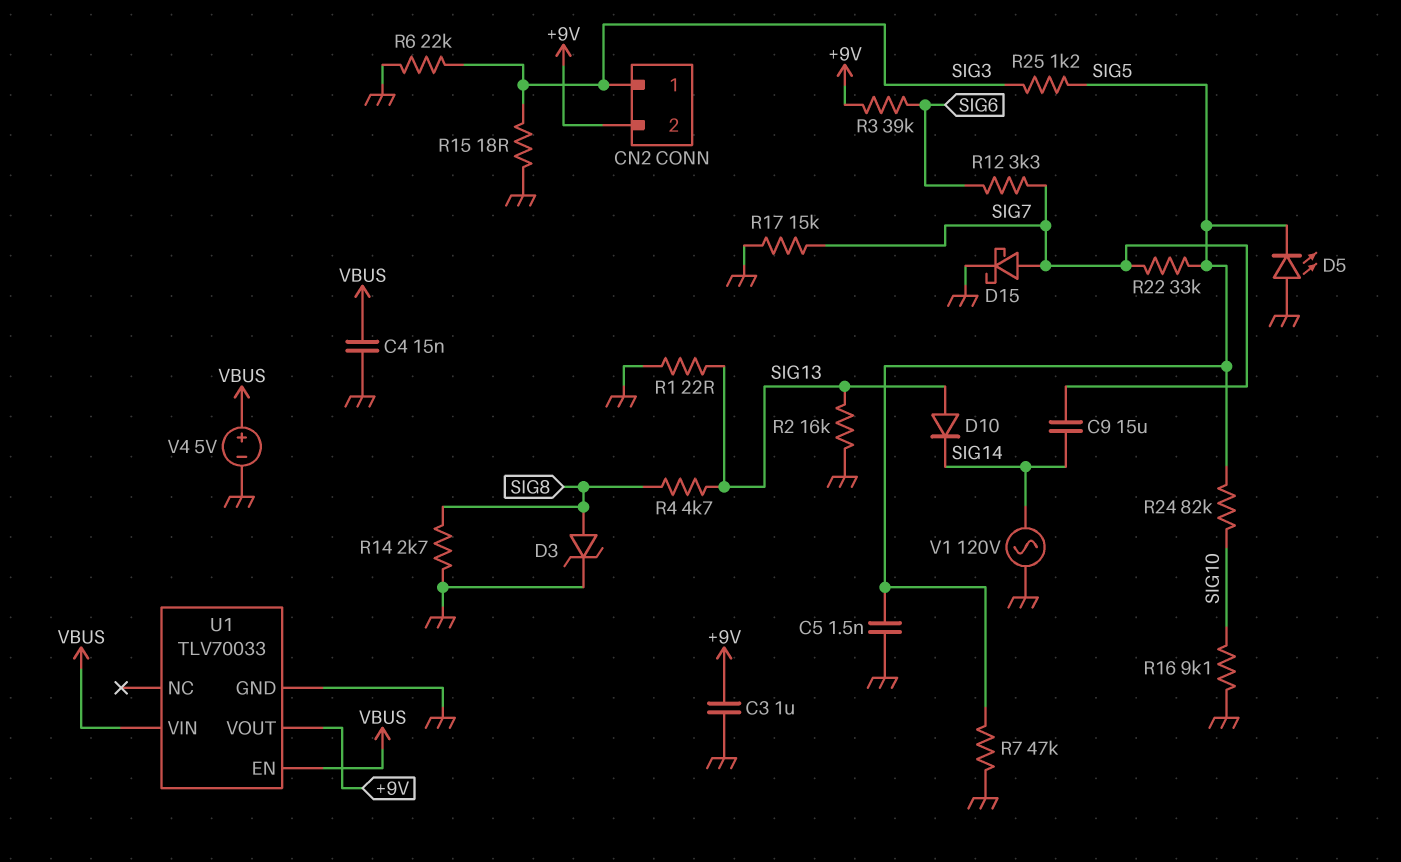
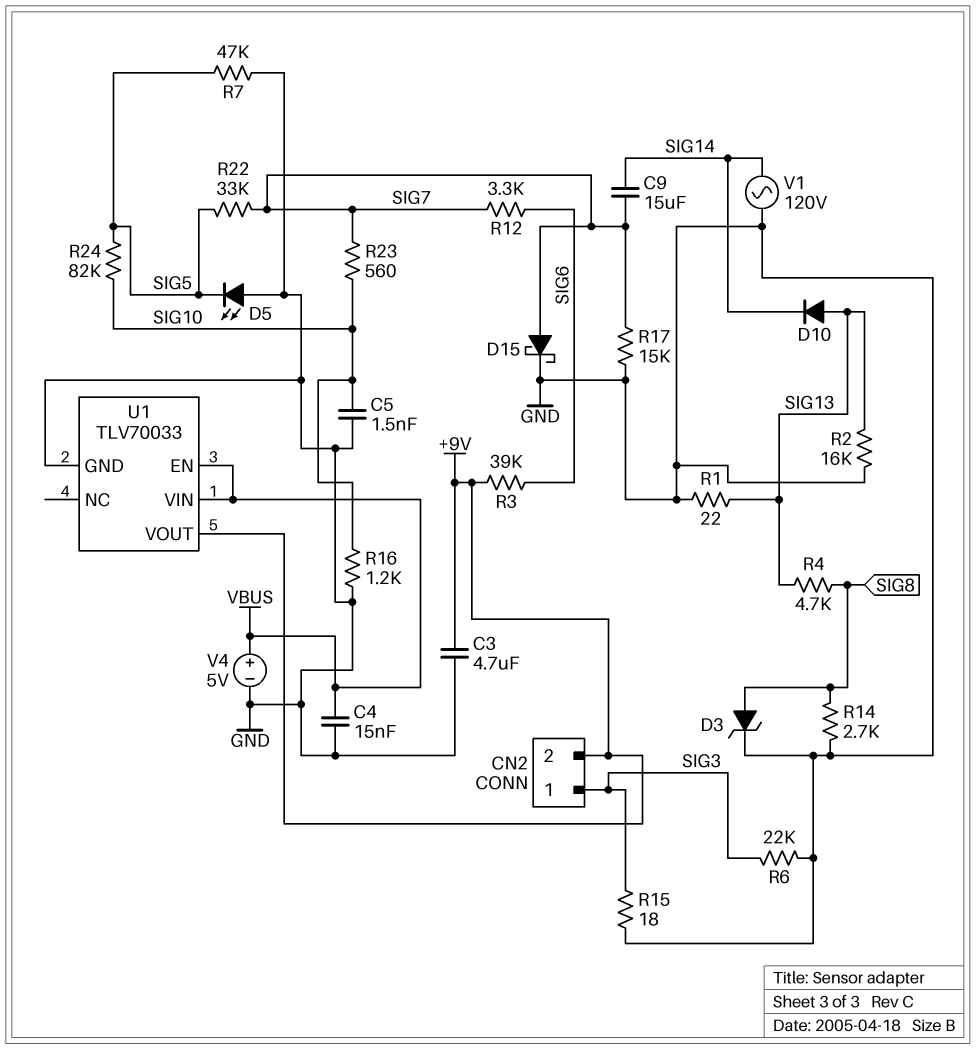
C3: 1uF (+9V, GND) -> 4.7uF (+9V, GND)
C5: 1.5nF (GND, SIG5) -> 1.5nF (GND, SIG10)
R16: 9.1k (GND, SIG10) -> 1.2k (GND, SIG10)
R23: none -> 560 (SIG7, SIG10)
R25: 1.2k (SIG3, SIG5) -> none

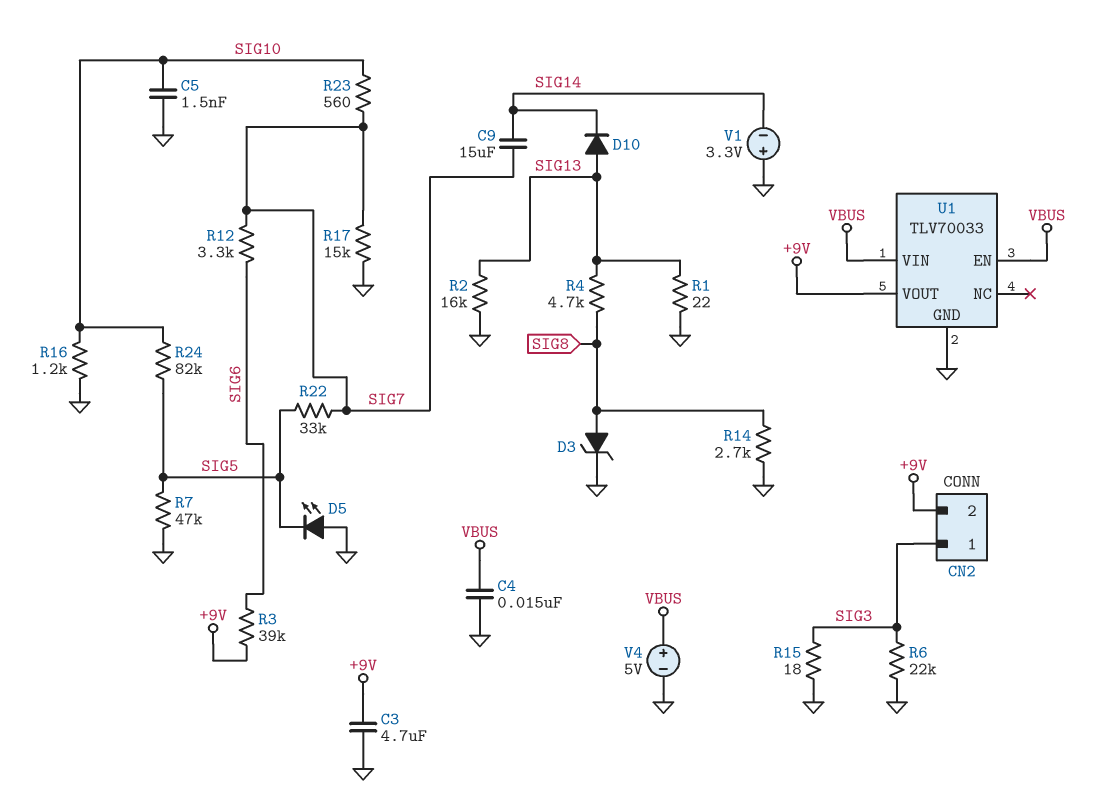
D15: schottky (A SIG7, K GND) -> none
V1: AC 120V (GND, SIG14) -> 3.3V (plus GND, minus SIG14)

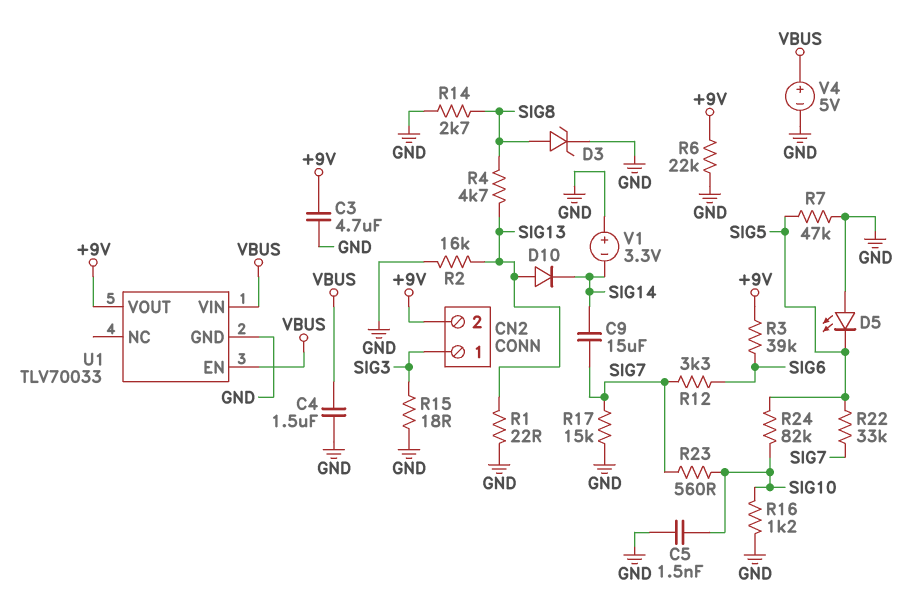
C4: 15nF (GND, VBUS) -> 1.5uF (GND, VBUS)
R6: 22k (GND, SIG3) -> 22k (+9V, GND)

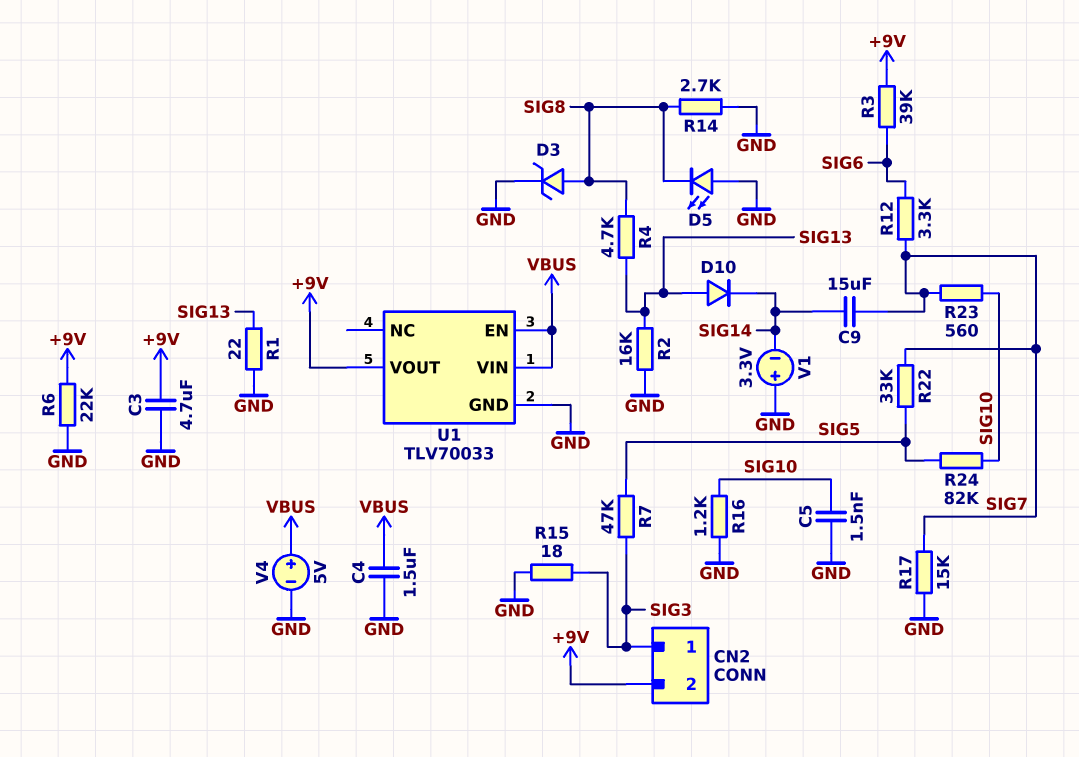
D5: LED (A GND, K SIG5) -> LED (A GND, K SIG8)
R7: 47k (GND, SIG5) -> 47k (SIG3, SIG5)

